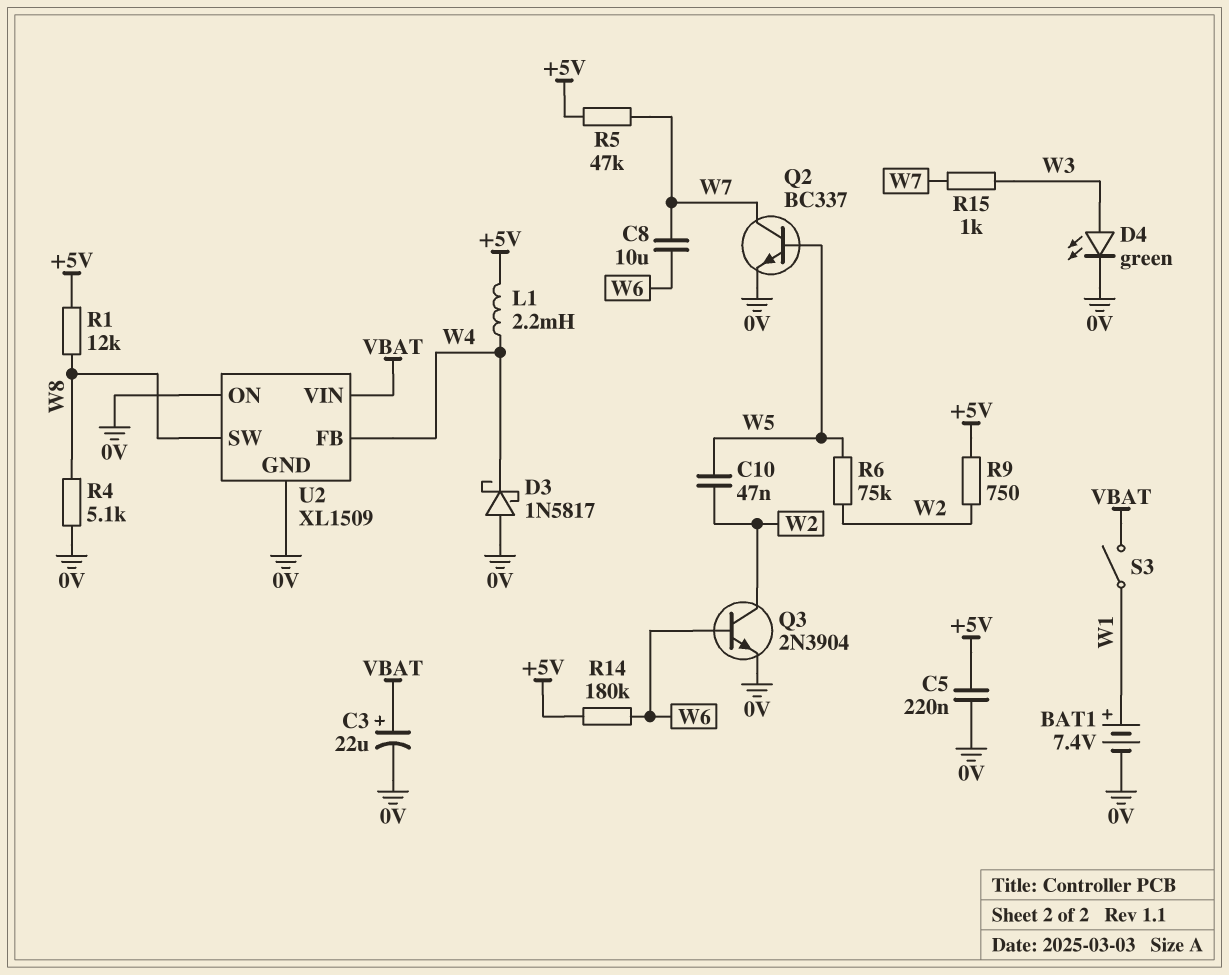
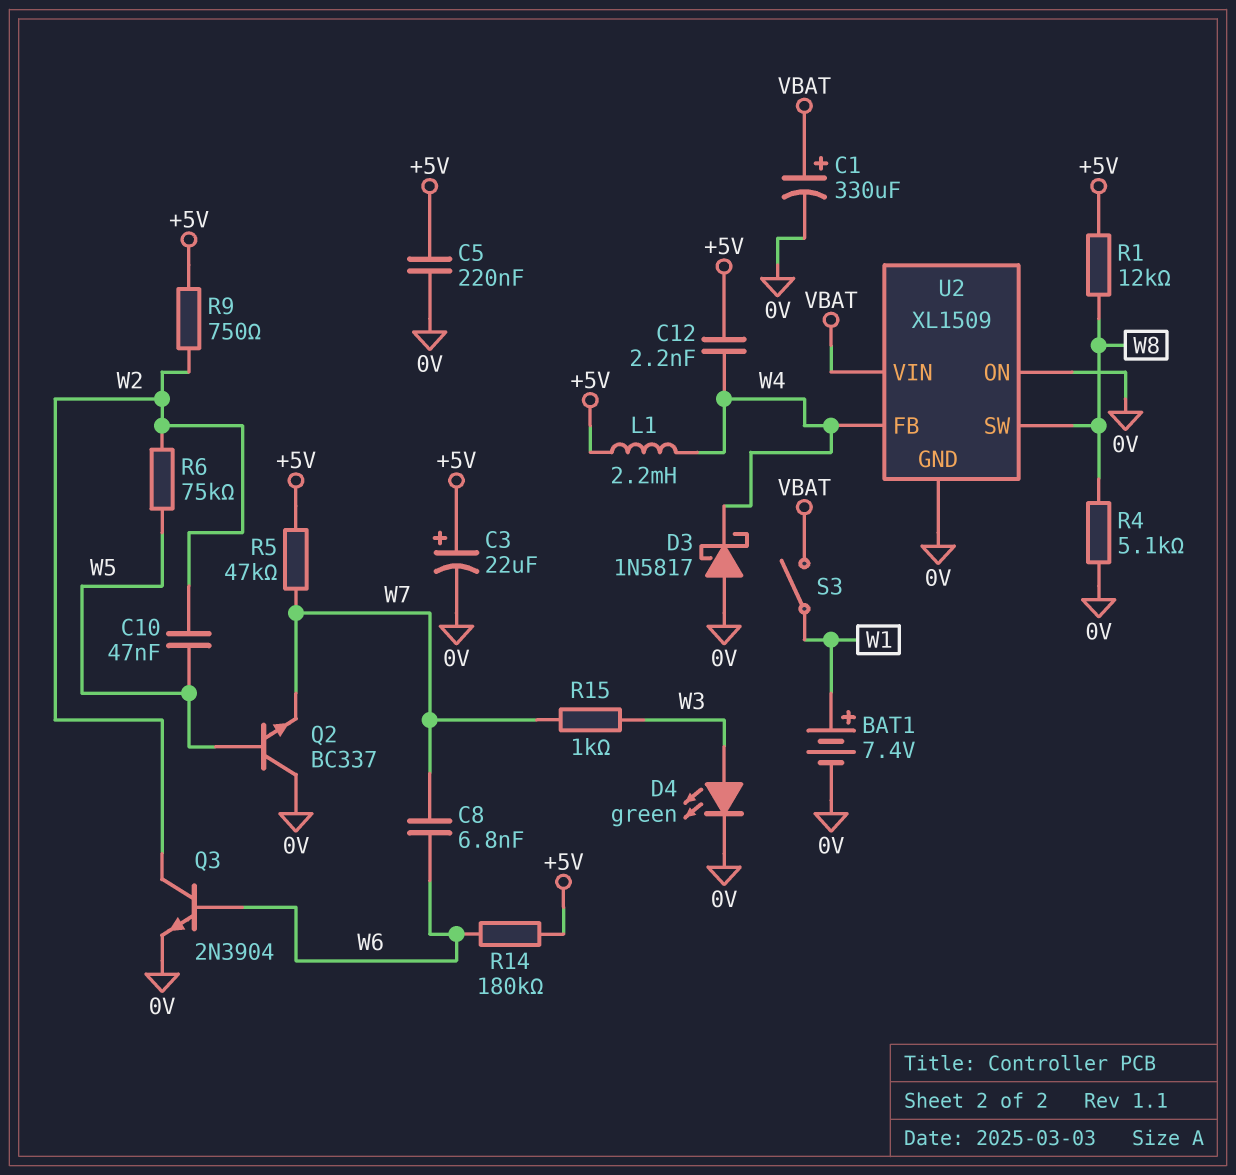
C1: none -> 330uF (plus VBAT, minus 0V)
C3: 22uF (plus VBAT, minus 0V) -> 22uF (plus +5V, minus 0V)
C8: 10uF (W6, W7) -> 6.8nF (W6, W7)
C12: none -> 2.2nF (+5V, W4)
Q2: NPN BC337 (B W5, C W7, E 0V) -> NPN BC337 (B W5, C 0V, E W7)

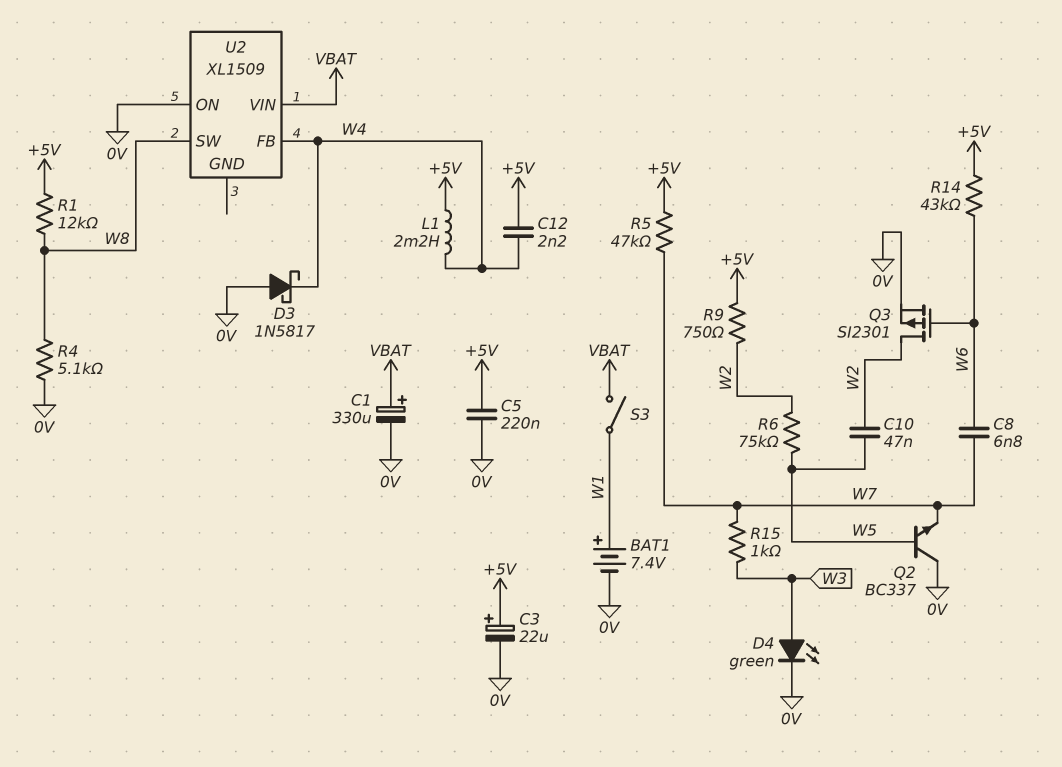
Q3: NPN 2N3904 (B W6, C W2, E 0V) -> PMOS SI2301 (G W6, D W2, S 0V)
R14: 180k (+5V, W6) -> 43k (+5V, W6)
U2 pin GND: 0V -> none

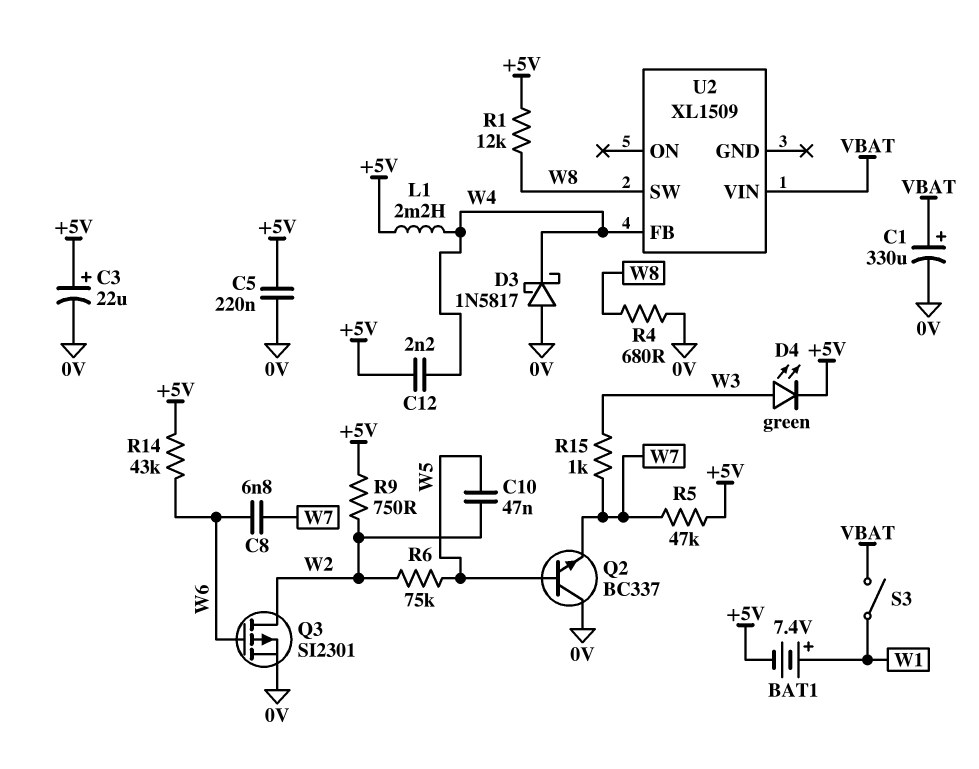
BAT1: 7.4V (plus W1, minus 0V) -> 7.4V (plus W1, minus +5V)
D4: LED green (A W3, K 0V) -> LED green (A W3, K +5V)
R4: 5.1k (0V, W8) -> 680 (0V, W8)
U2 pin ON: 0V -> none

